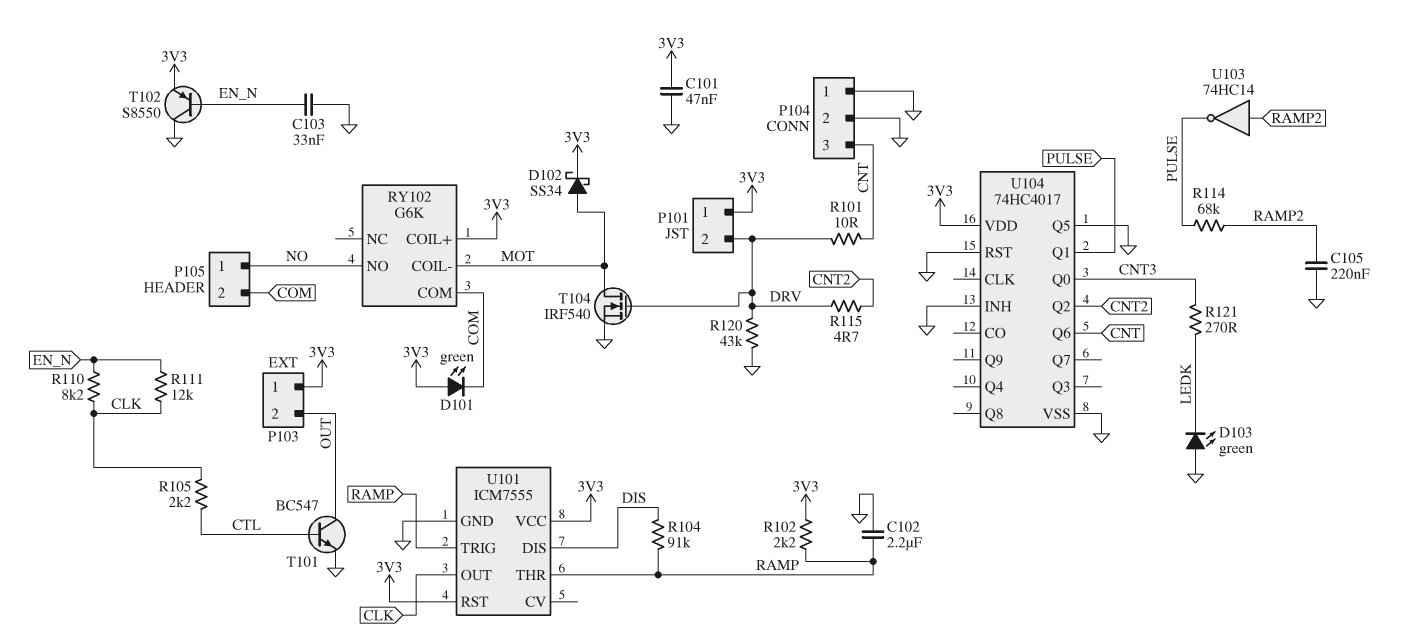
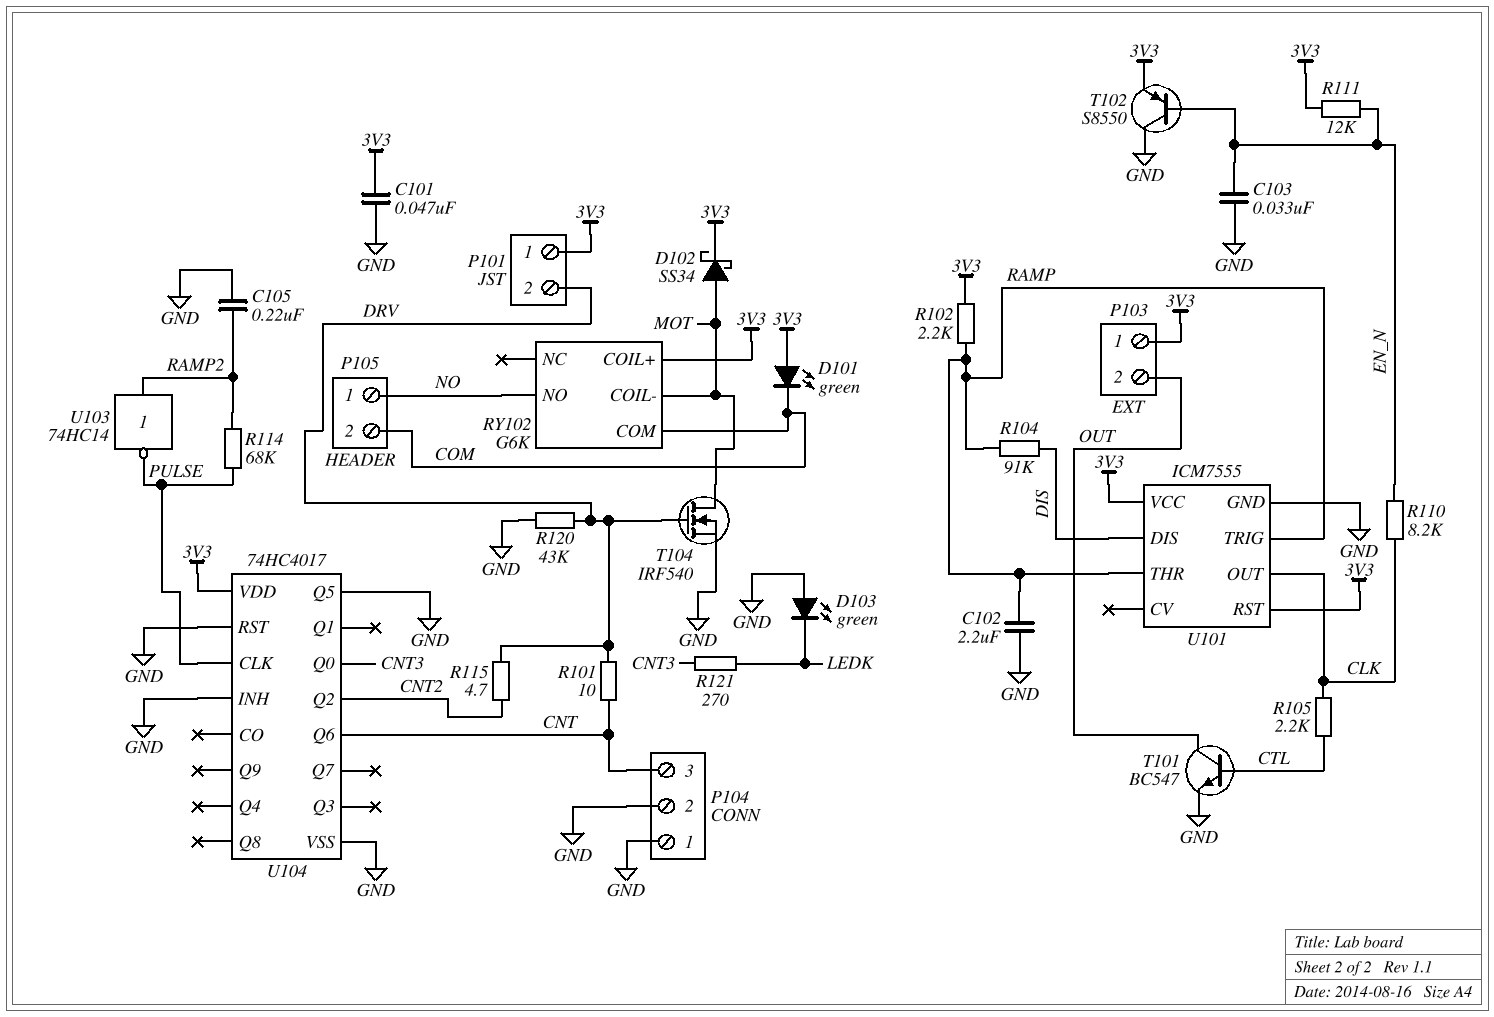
R111: 12k (CLK, EN_N) -> 12k (3V3, EN_N)
U104 pin CLK: none -> PULSE
U104 pin Q1: PULSE -> none

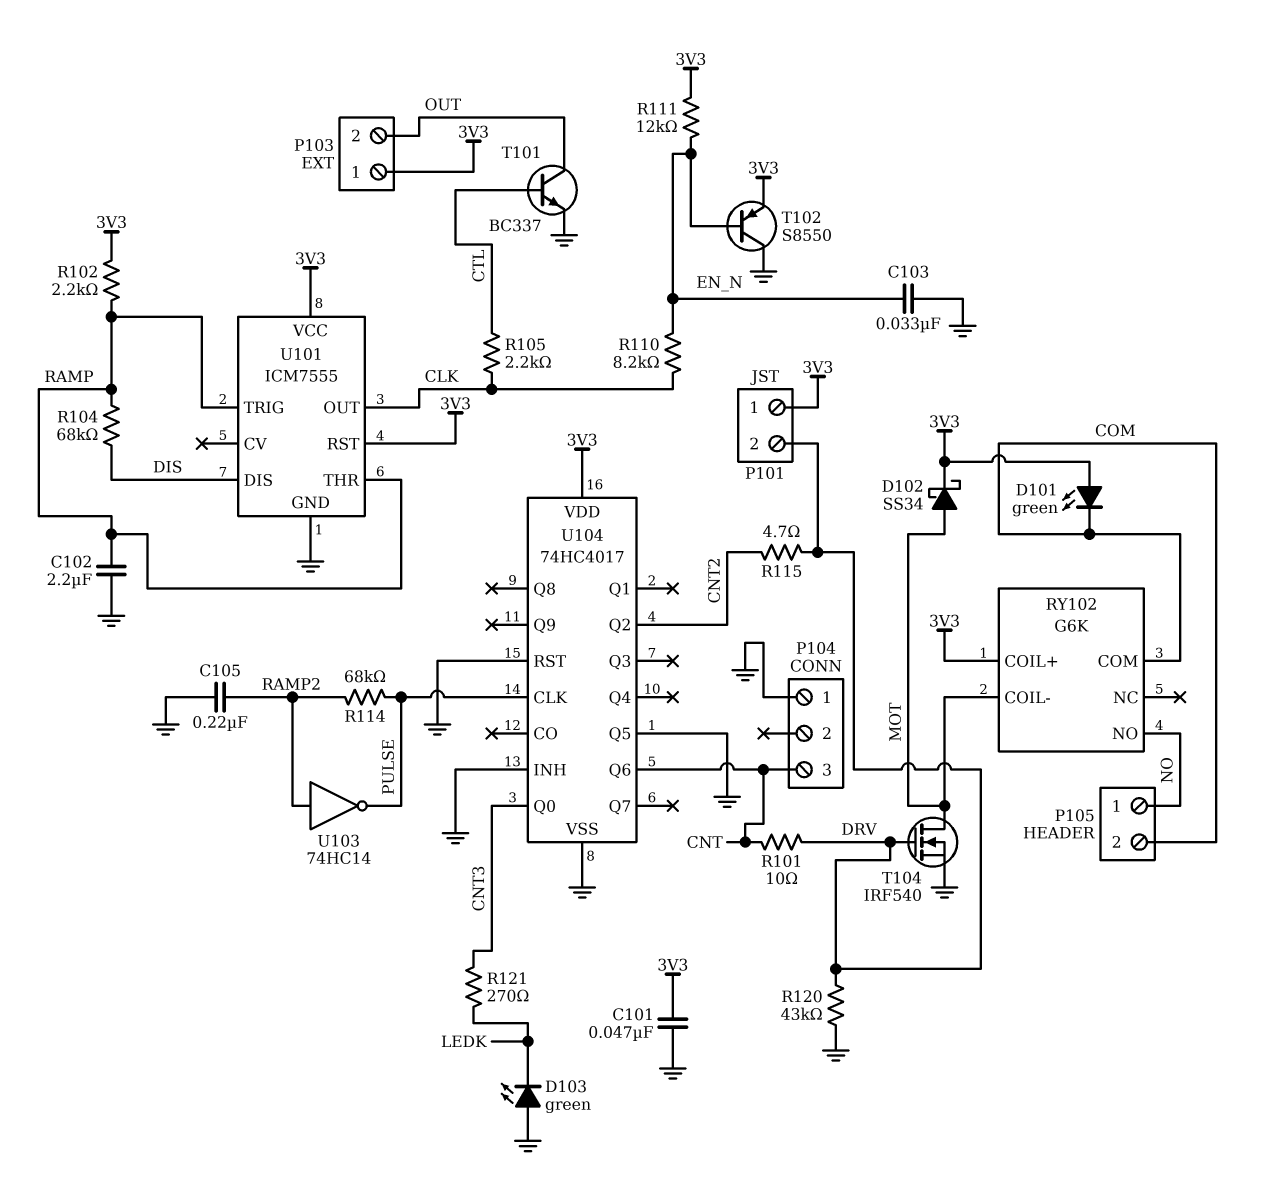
P104 pin 2: GND -> none
R104: 91k (DIS, RAMP) -> 68k (DIS, RAMP)
T101: NPN BC547 (B CTL, C OUT, E GND) -> NPN BC337 (B CTL, C OUT, E GND)

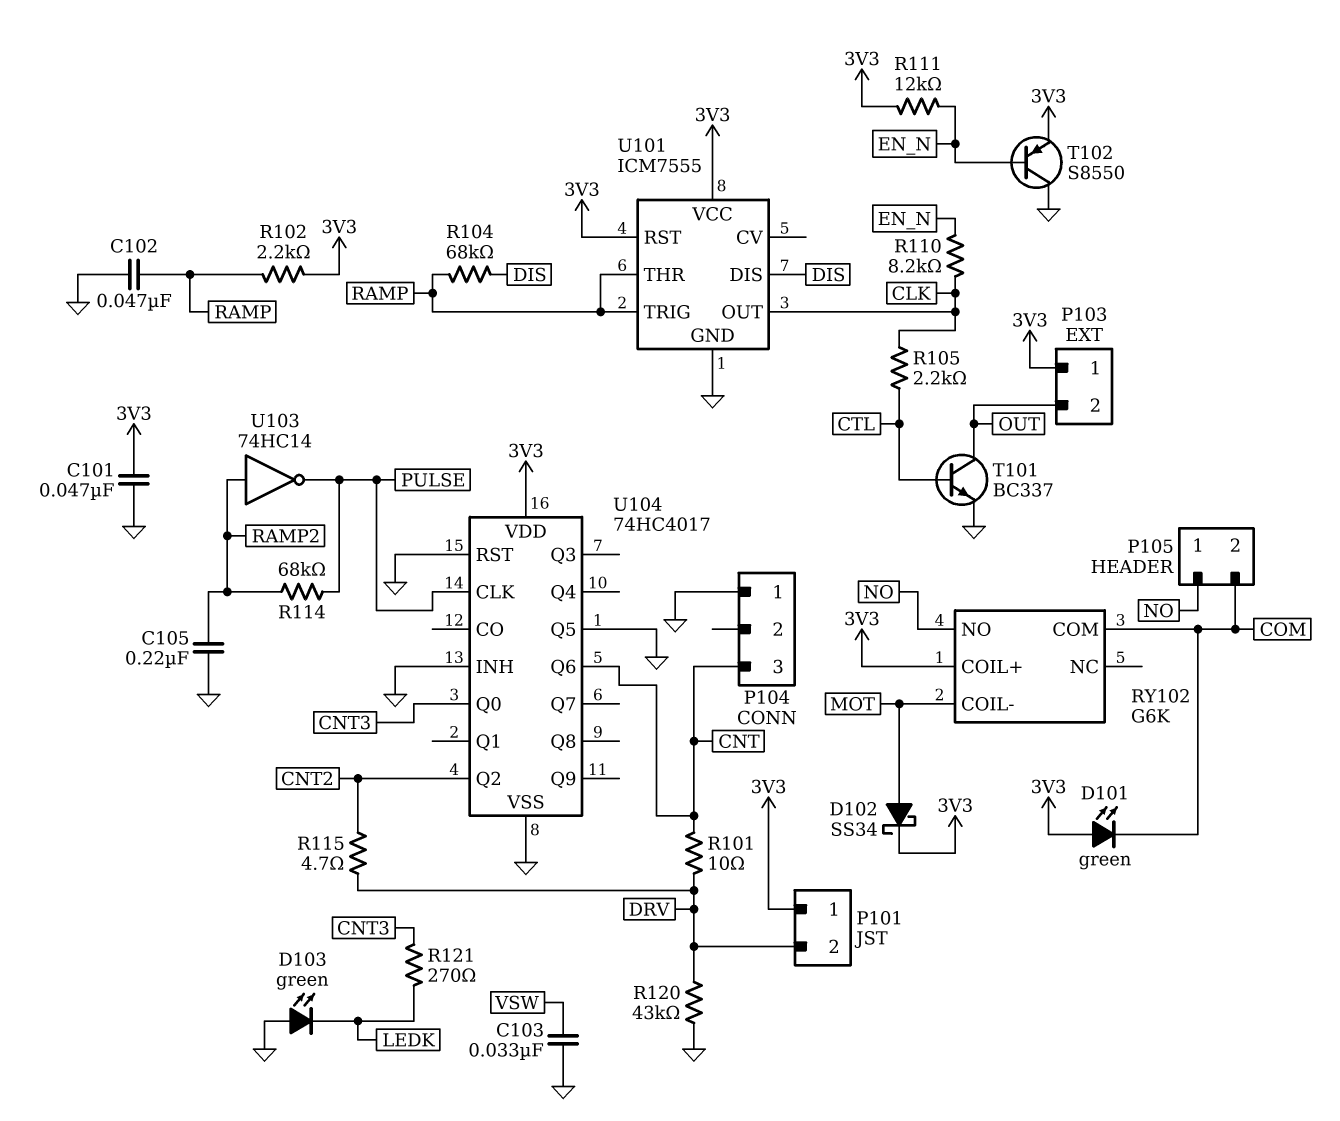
C102: 2.2uF (GND, RAMP) -> 47nF (GND, RAMP)
C103: 33nF (EN_N, GND) -> 33nF (GND, VSW)
T104: NMOS IRF540 (G DRV, D MOT, S GND) -> none

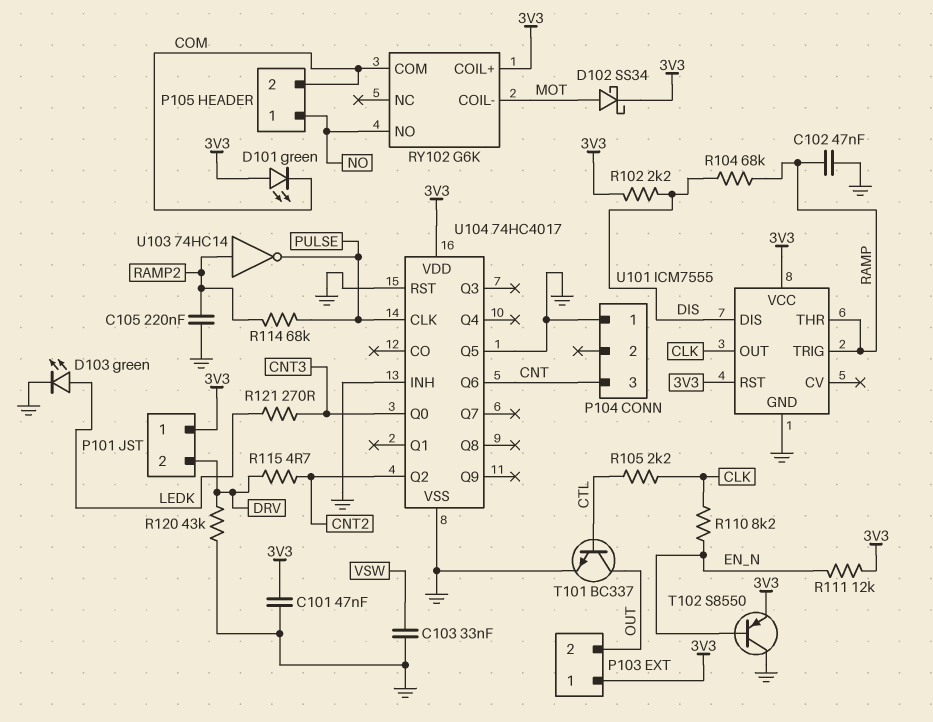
D103: LED green (A GND, K LEDK) -> LED green (A LEDK, K GND)
R101: 10 (CNT, DRV) -> none
R102: 2.2k (3V3, RAMP) -> 2.2k (3V3, DIS)

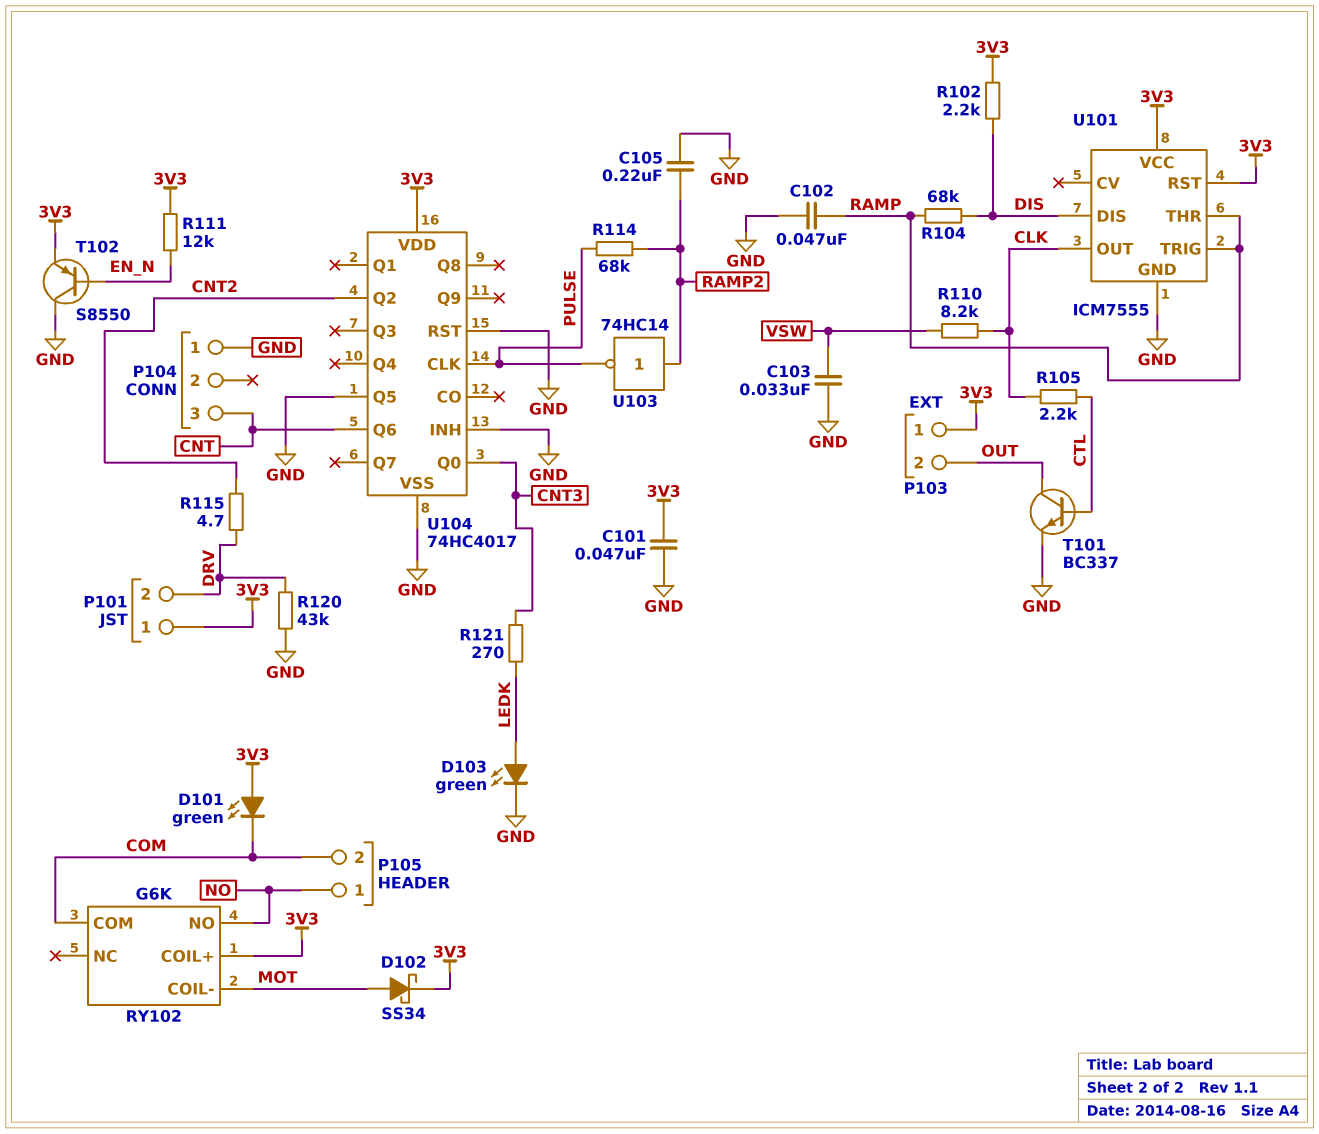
R110: 8.2k (CLK, EN_N) -> 8.2k (CLK, VSW)

